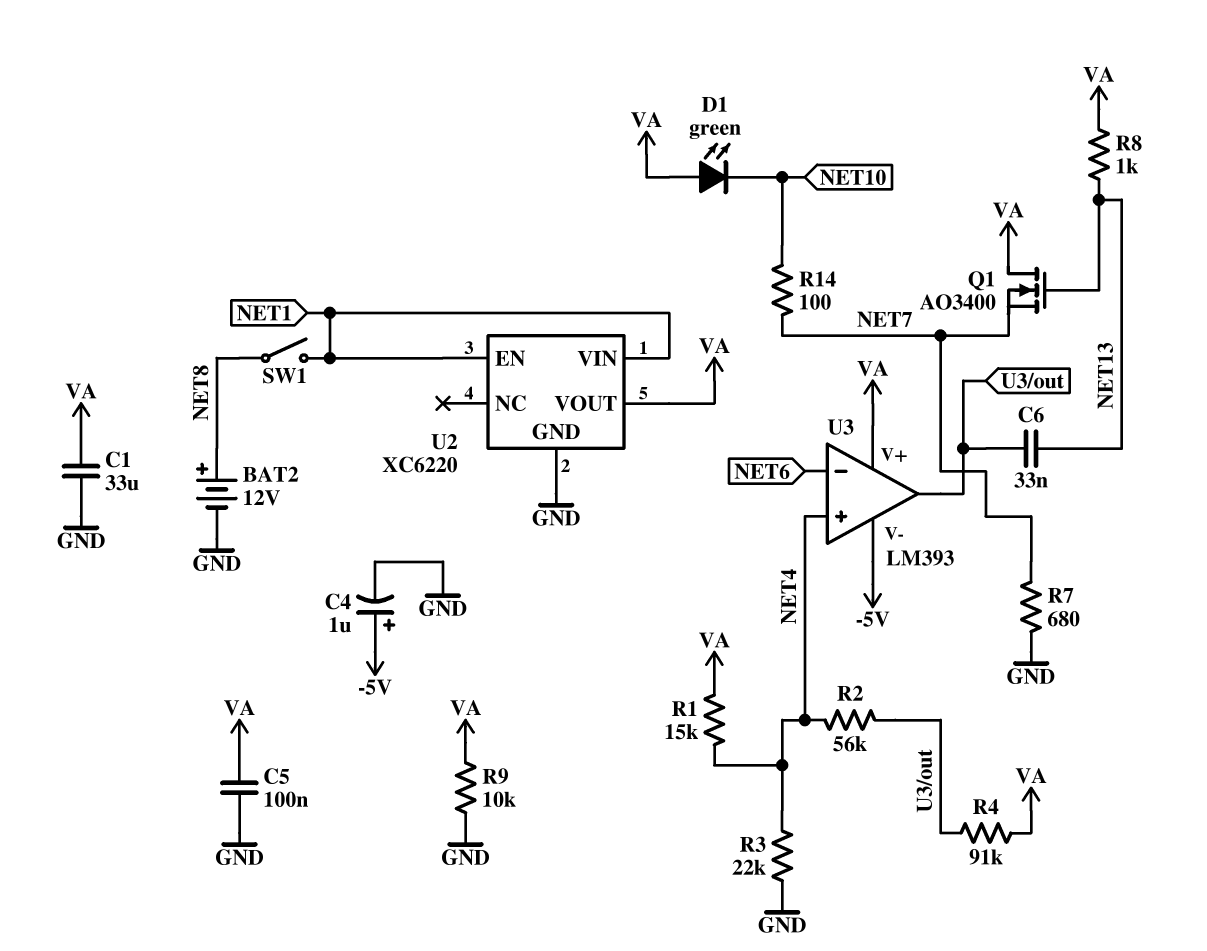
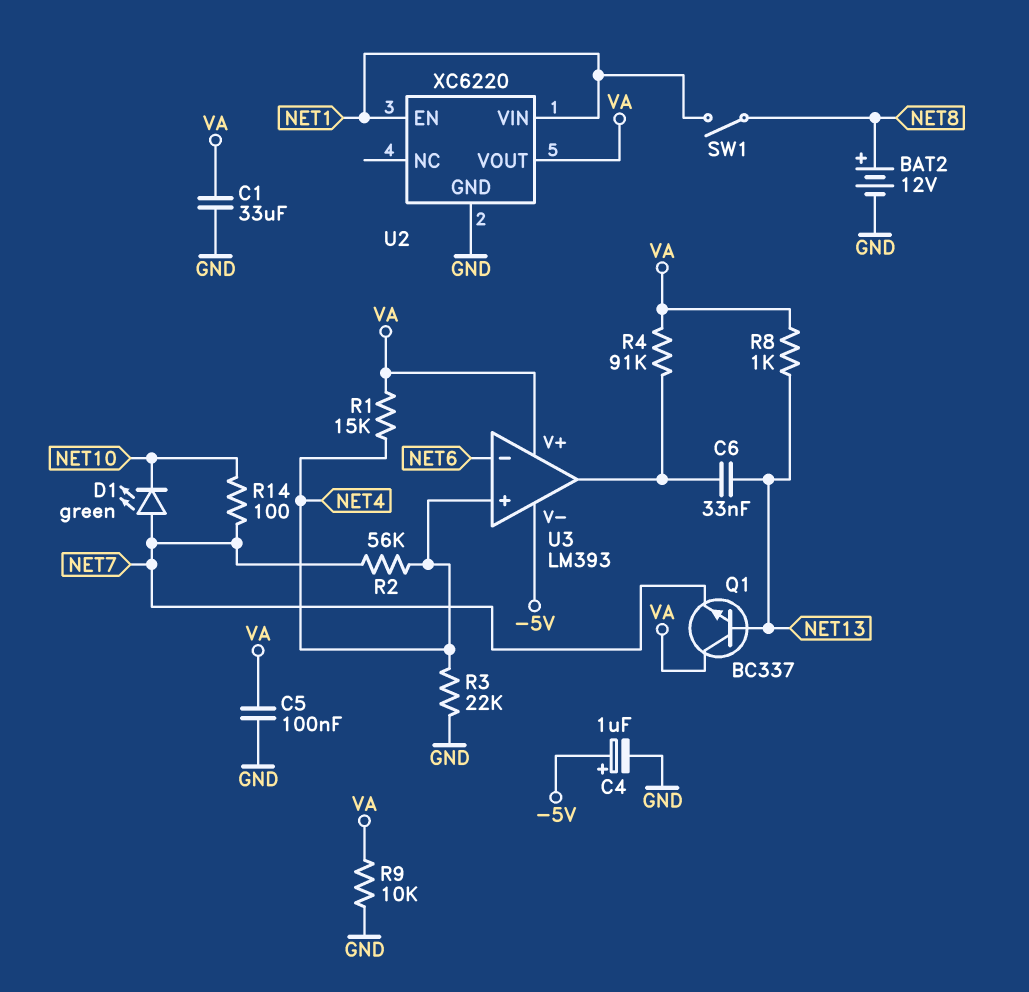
D1: LED green (A VA, K NET10) -> LED green (A NET7, K NET10)
Q1: NMOS AO3400 (G NET13, D VA, S NET7) -> NPN BC337 (B NET13, C VA, E NET7)
R2: 56k (NET4, U3/out) -> 56k (NET4, NET7)
R7: 680 (GND, NET7) -> none

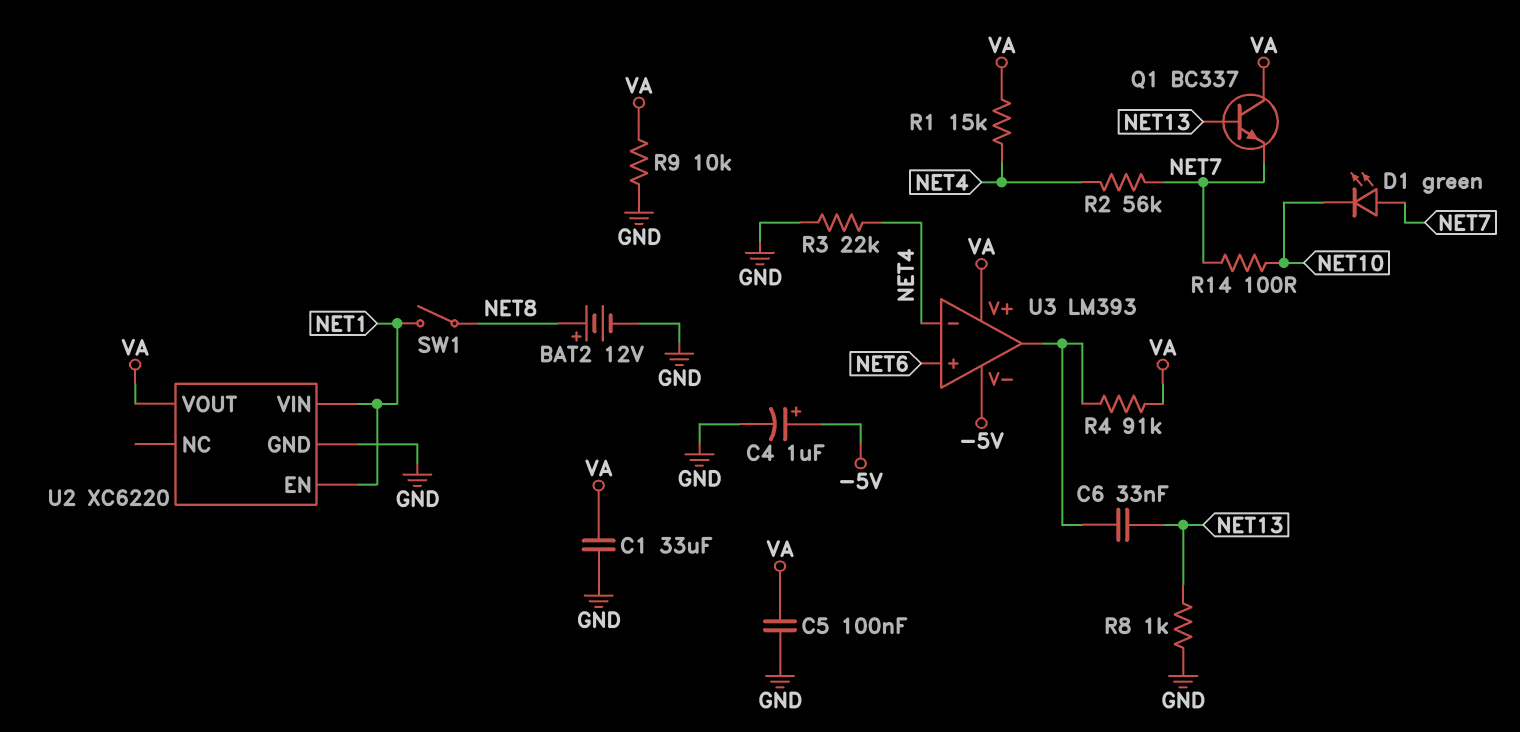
R8: 1k (NET13, VA) -> 1k (GND, NET13)
U3 pin in+: NET4 -> NET6
U3 pin in-: NET6 -> NET4

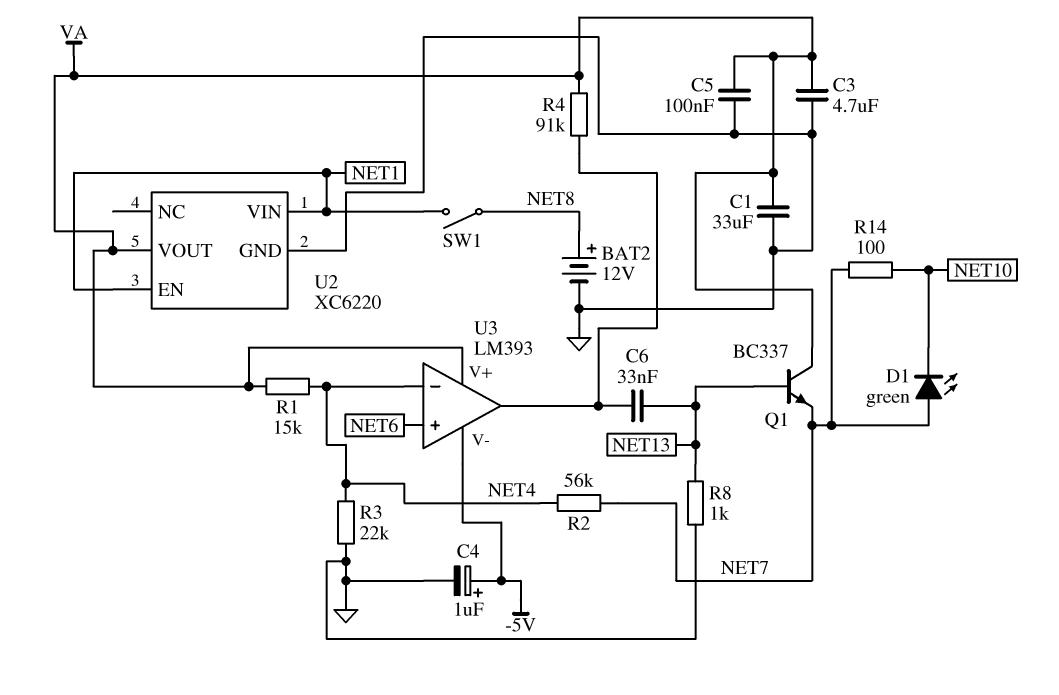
C3: none -> 4.7uF (GND, VA)
R9: 10k (GND, VA) -> none

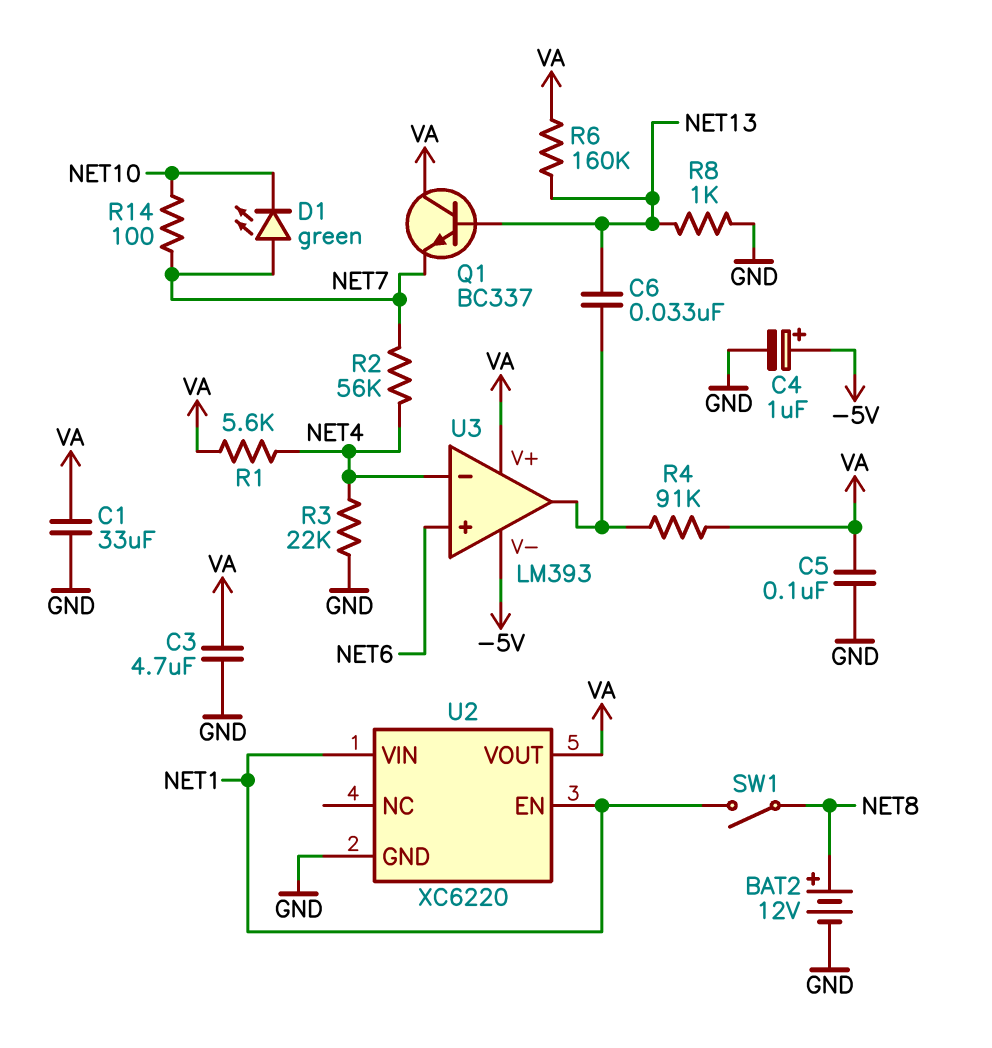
R1: 15k (NET4, VA) -> 5.6k (NET4, VA)
R6: none -> 160k (NET13, VA)

